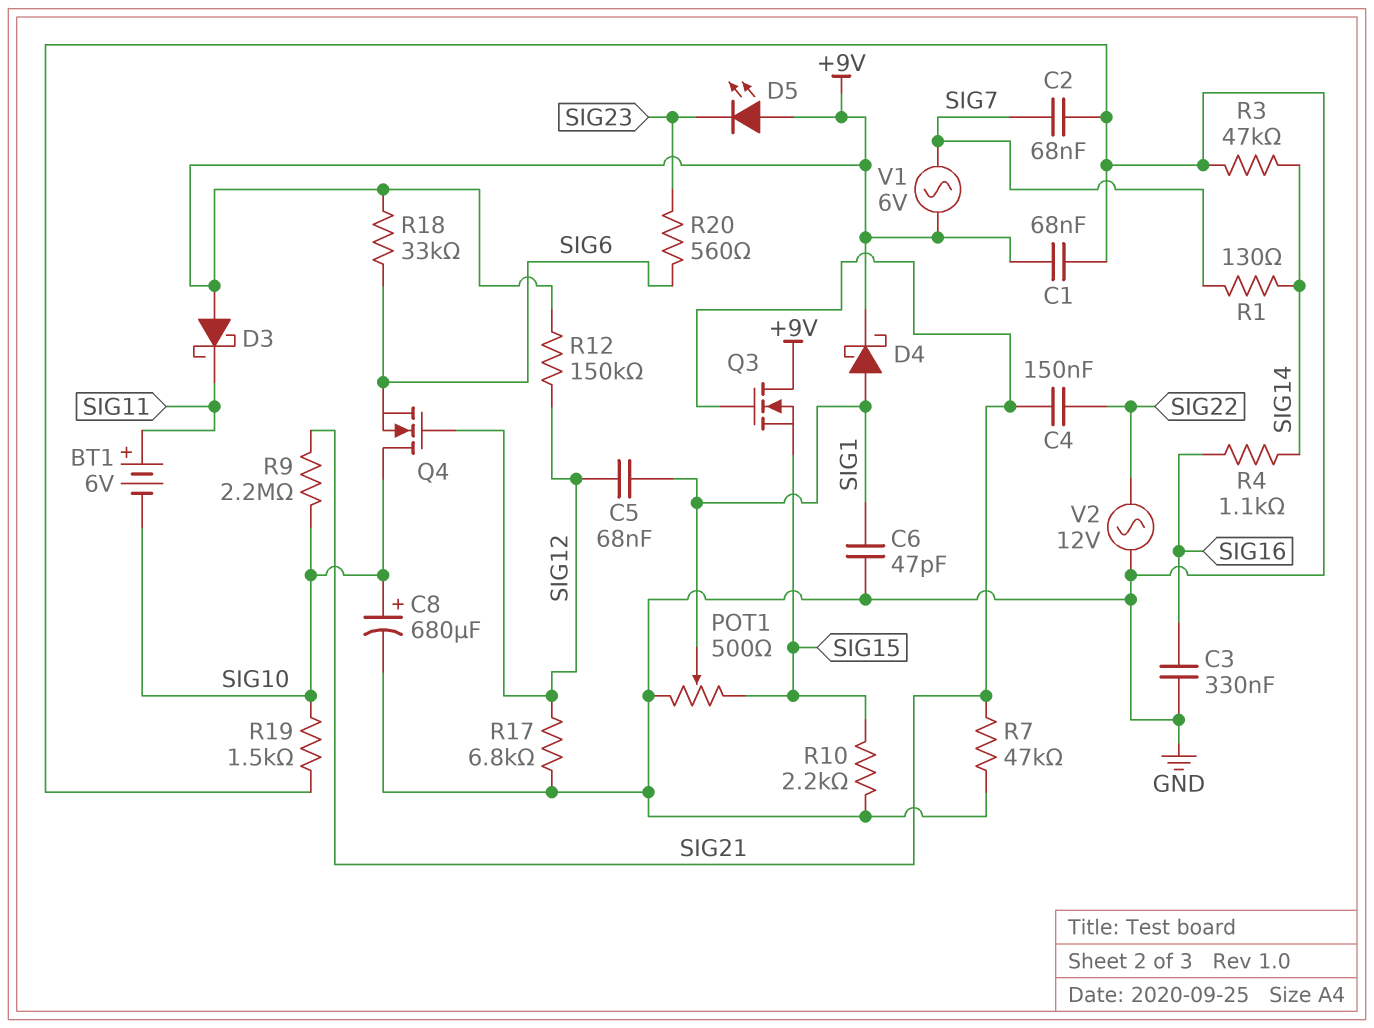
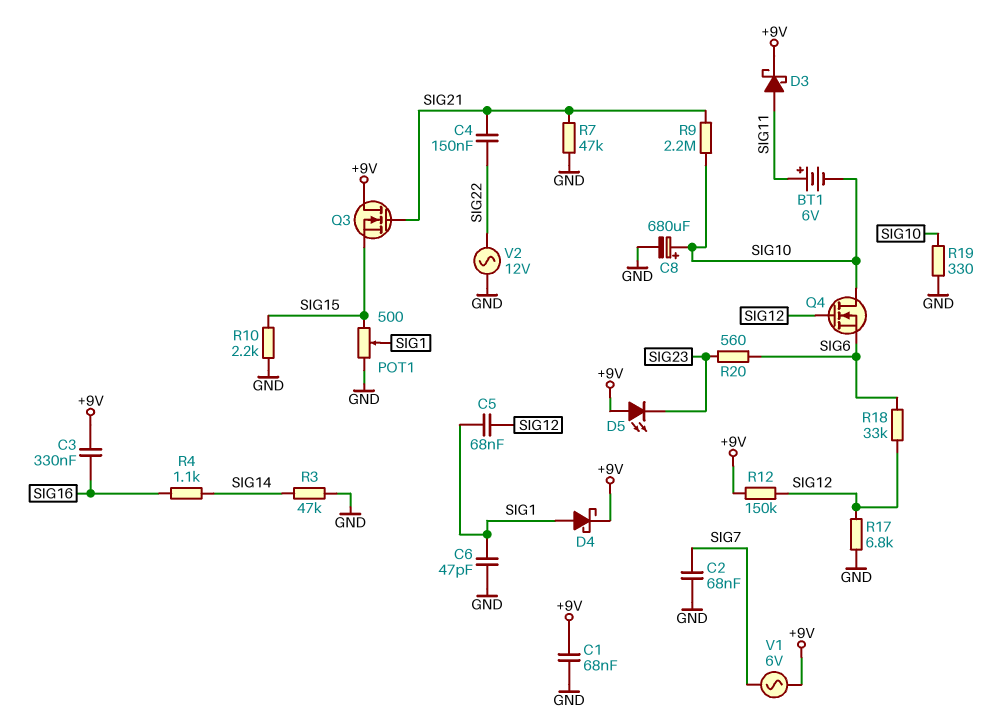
C3: 330nF (GND, SIG16) -> 330nF (+9V, SIG16)
D3: schottky (A +9V, K SIG11) -> schottky (A SIG11, K +9V)
R1: 130 (SIG7, SIG14) -> none
R18: 33k (+9V, SIG6) -> 33k (SIG6, SIG12)
R19: 1.5k (GND, SIG10) -> 330 (GND, SIG10)

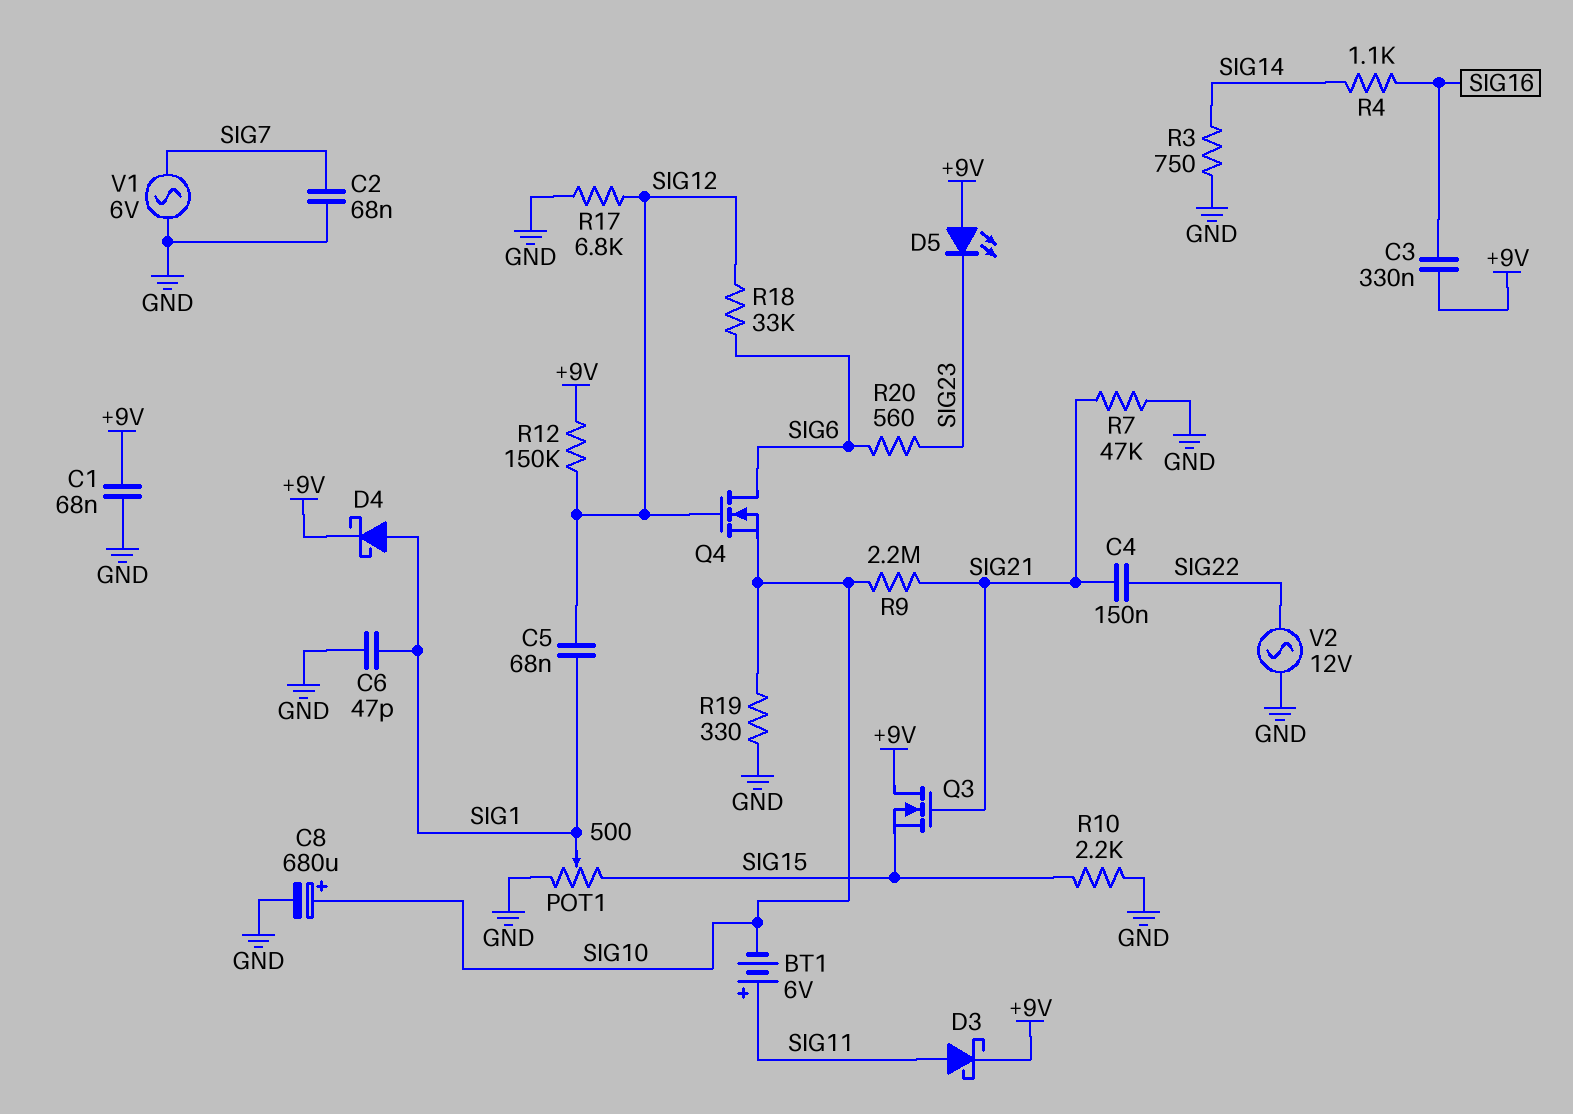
Q4: NMOS (G SIG12, D SIG10, S SIG6) -> NMOS (G SIG12, D SIG6, S SIG10)
R3: 47k (GND, SIG14) -> 750 (GND, SIG14)
V1: AC 6V (+9V, SIG7) -> AC 6V (GND, SIG7)

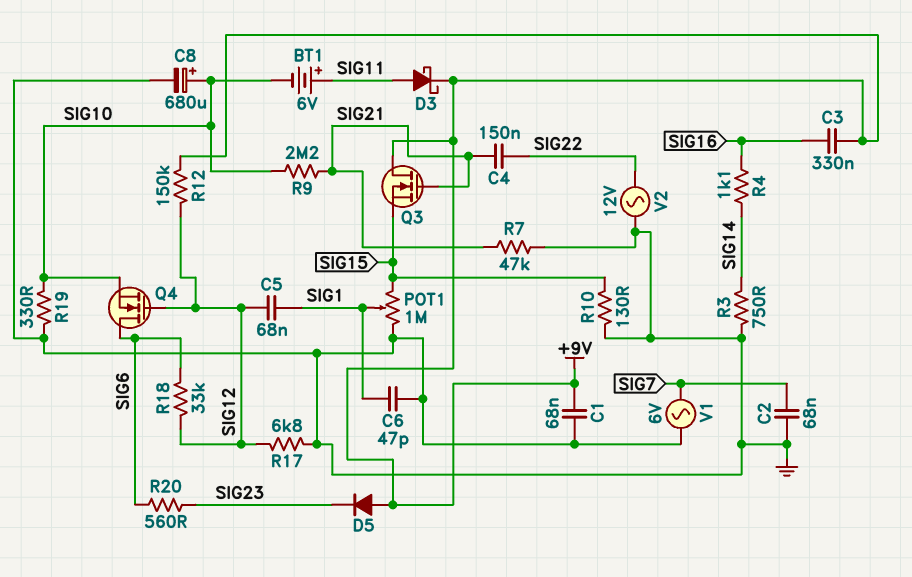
D4: schottky (A SIG1, K +9V) -> none
D5: LED (A +9V, K SIG23) -> diode (A +9V, K SIG23)
POT1: 500 (GND, SIG15, wiper SIG1) -> 1M (GND, SIG15, wiper SIG1)
R10: 2.2k (GND, SIG15) -> 130 (GND, SIG15)

